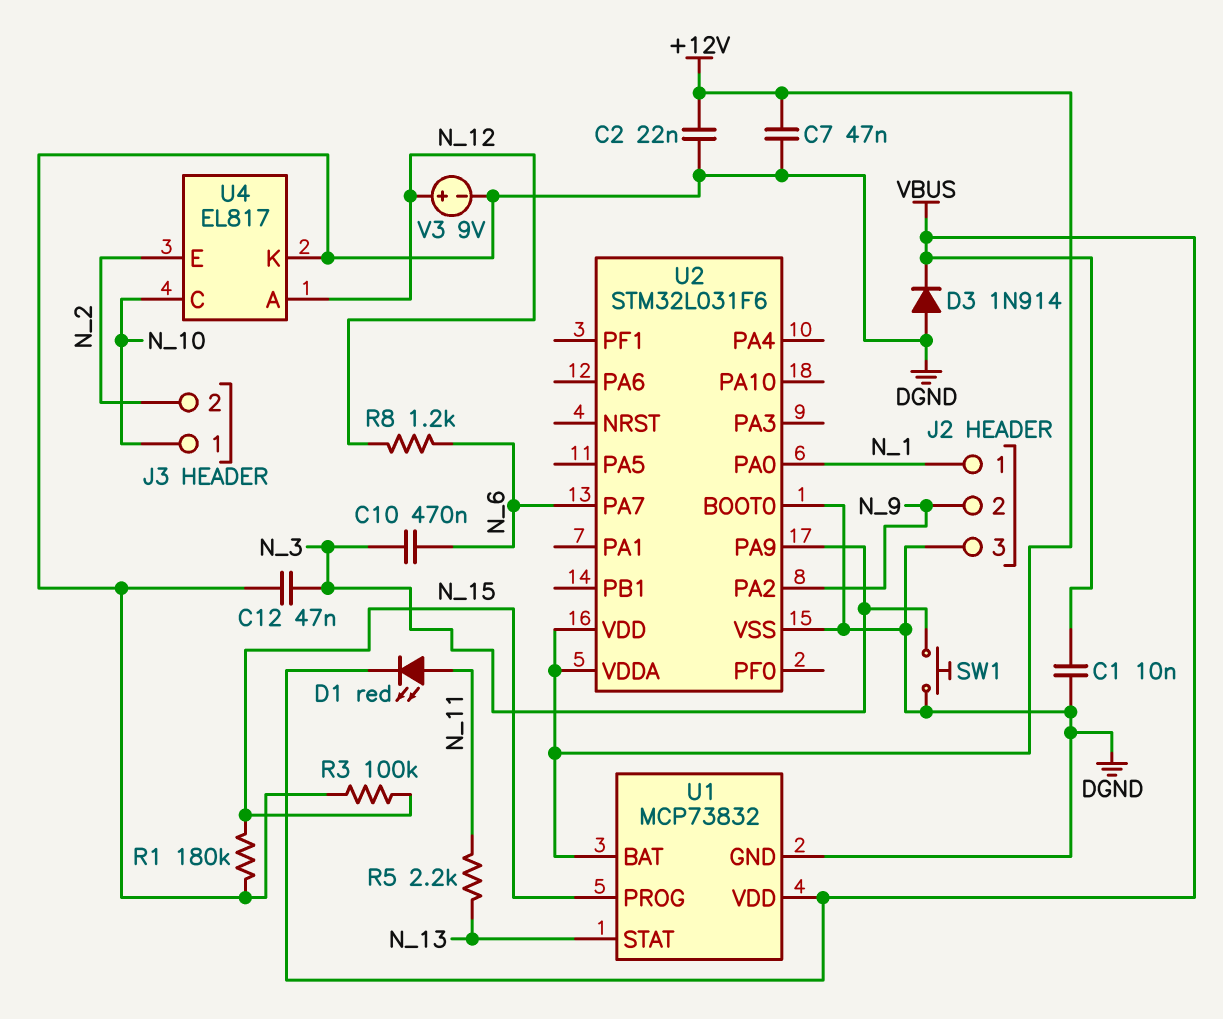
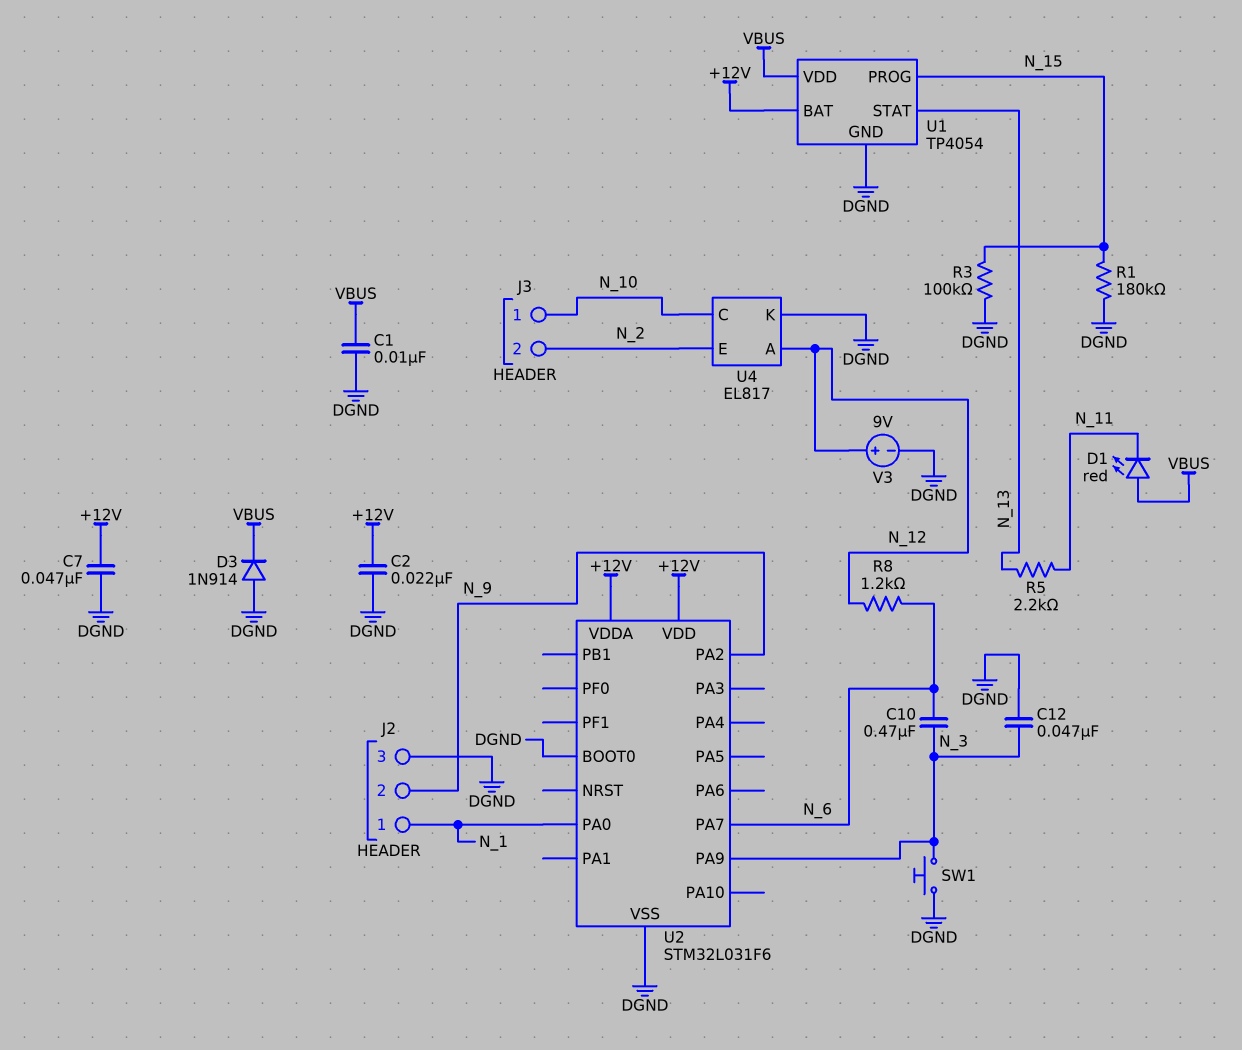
D1: LED red (A N_11, K VBUS) -> LED red (A VBUS, K N_11)
U1: MCP73832 -> TP4054

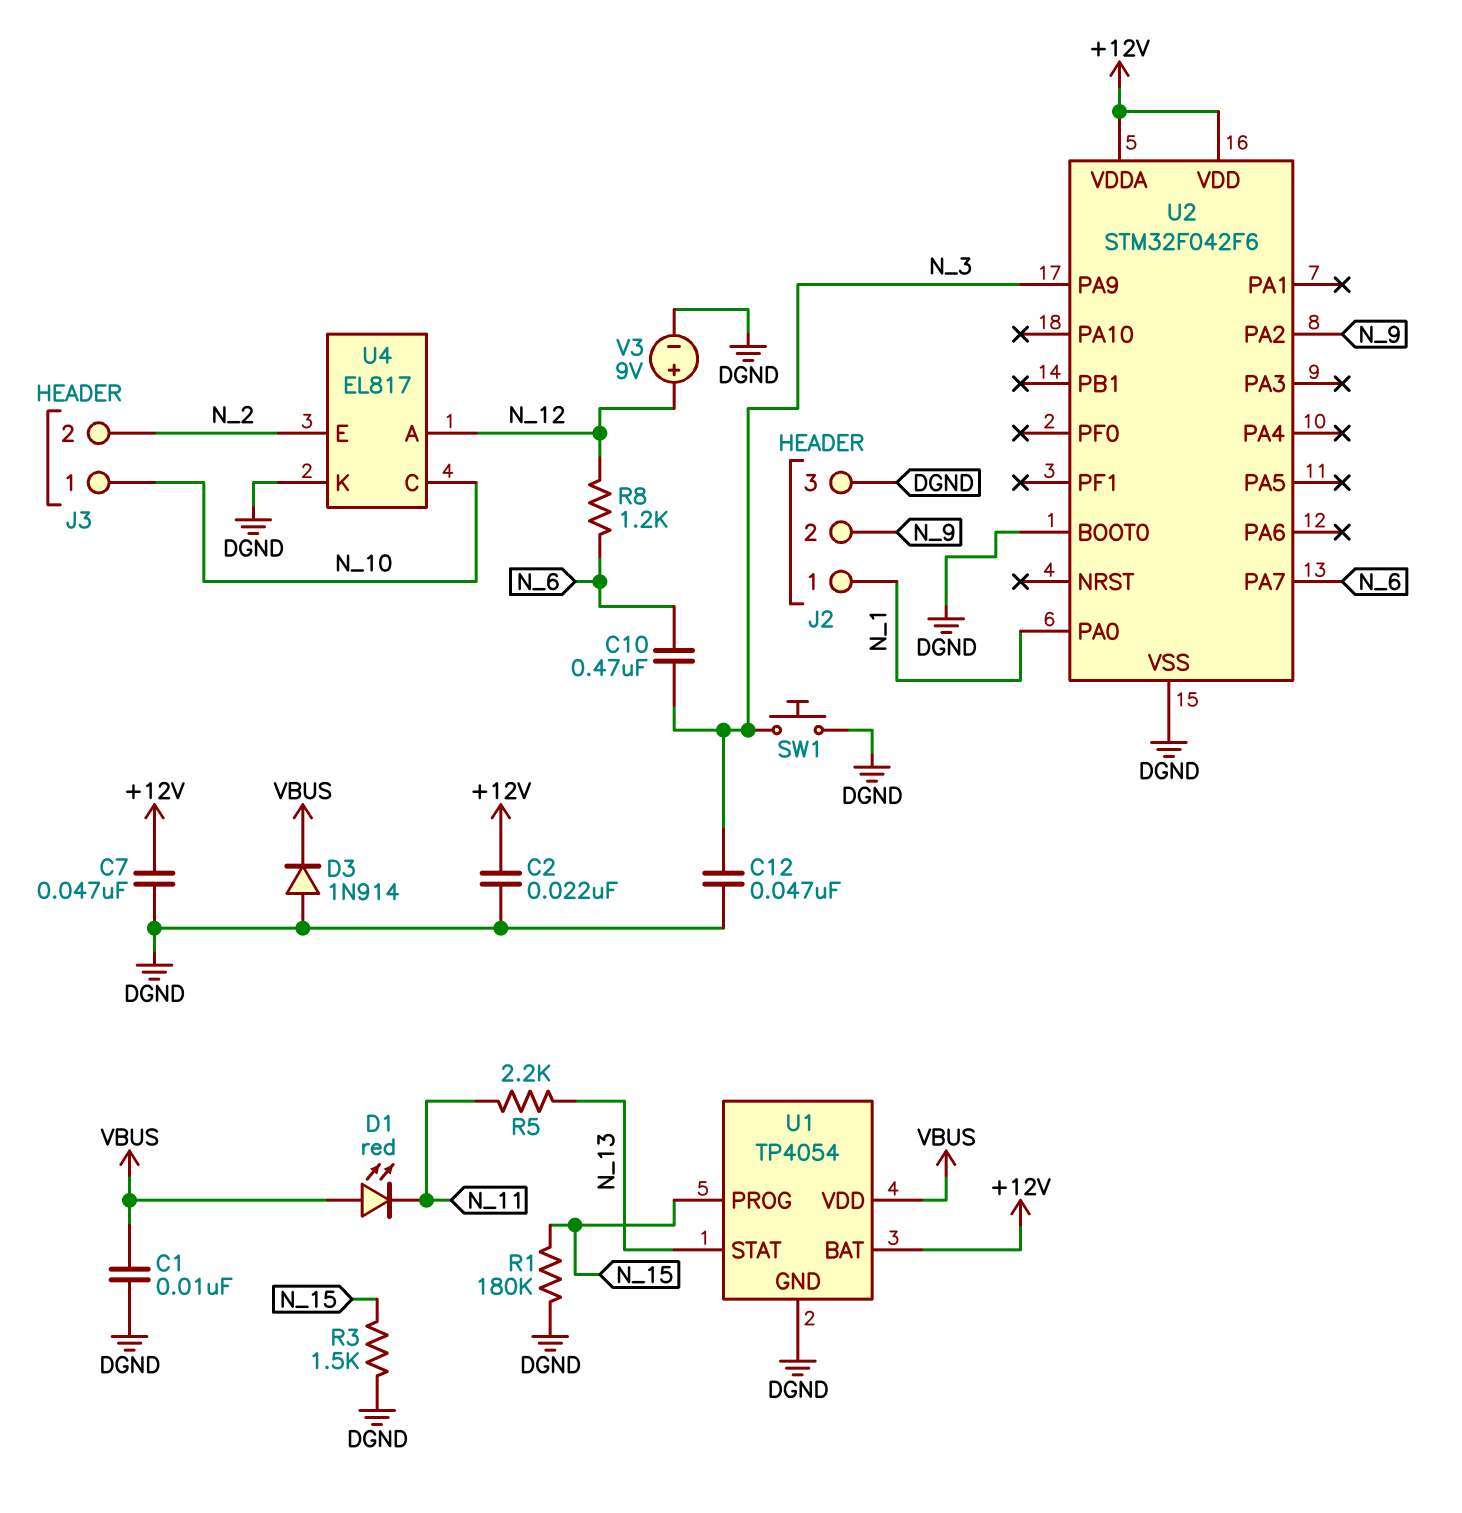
R3: 100k (DGND, N_15) -> 1.5k (DGND, N_15)
U2: STM32L031F6 -> STM32F042F6

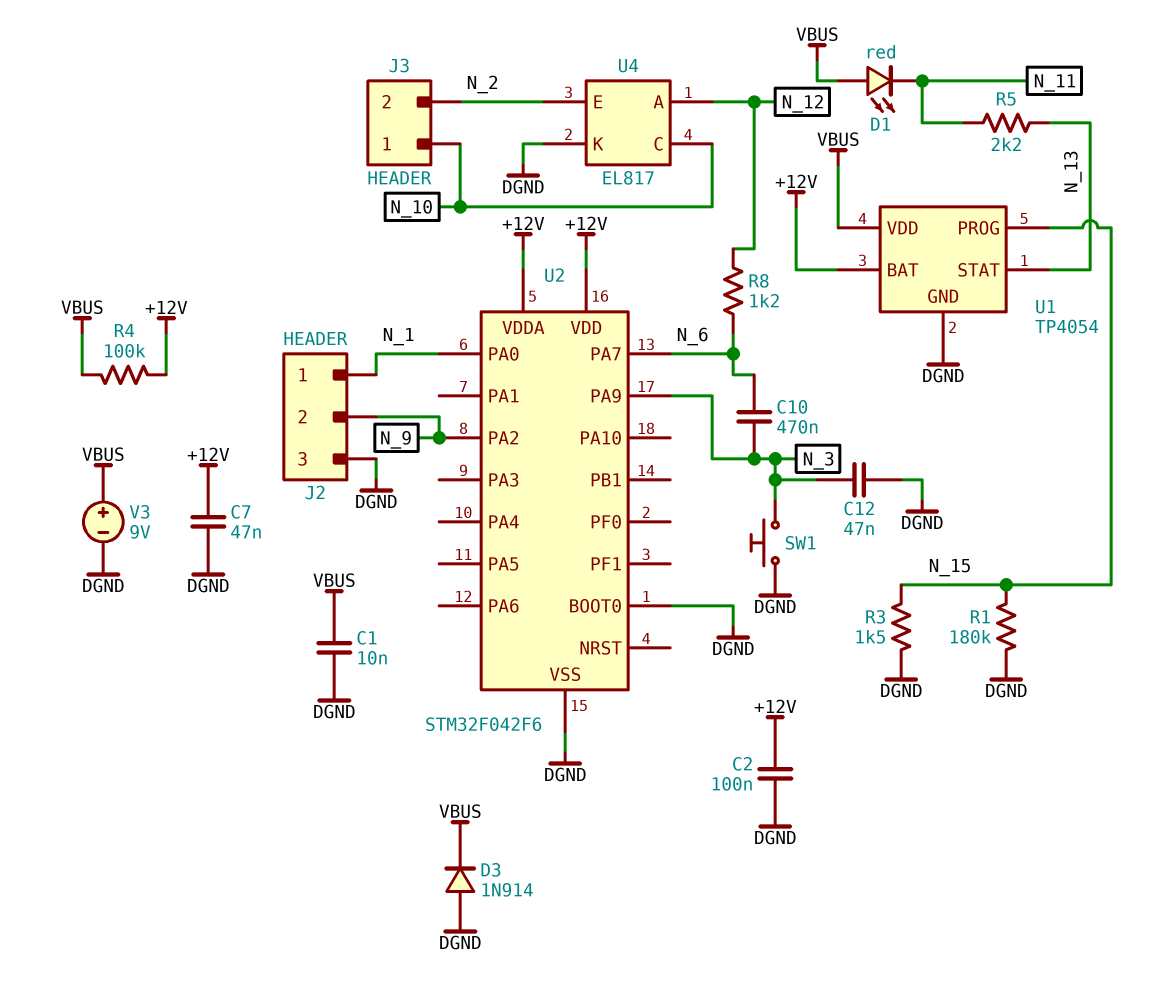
C2: 22nF (+12V, DGND) -> 100nF (+12V, DGND)
R4: none -> 100k (+12V, VBUS)
V3: 9V (plus N_12, minus DGND) -> 9V (plus VBUS, minus DGND)

